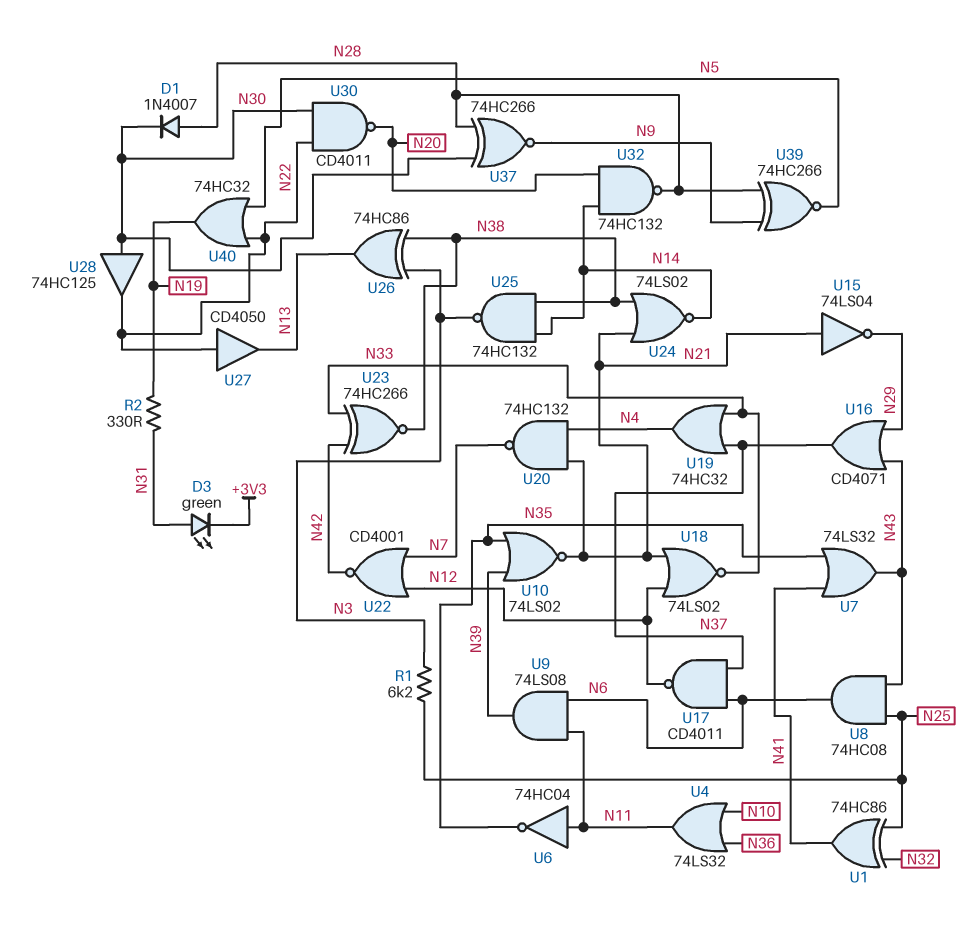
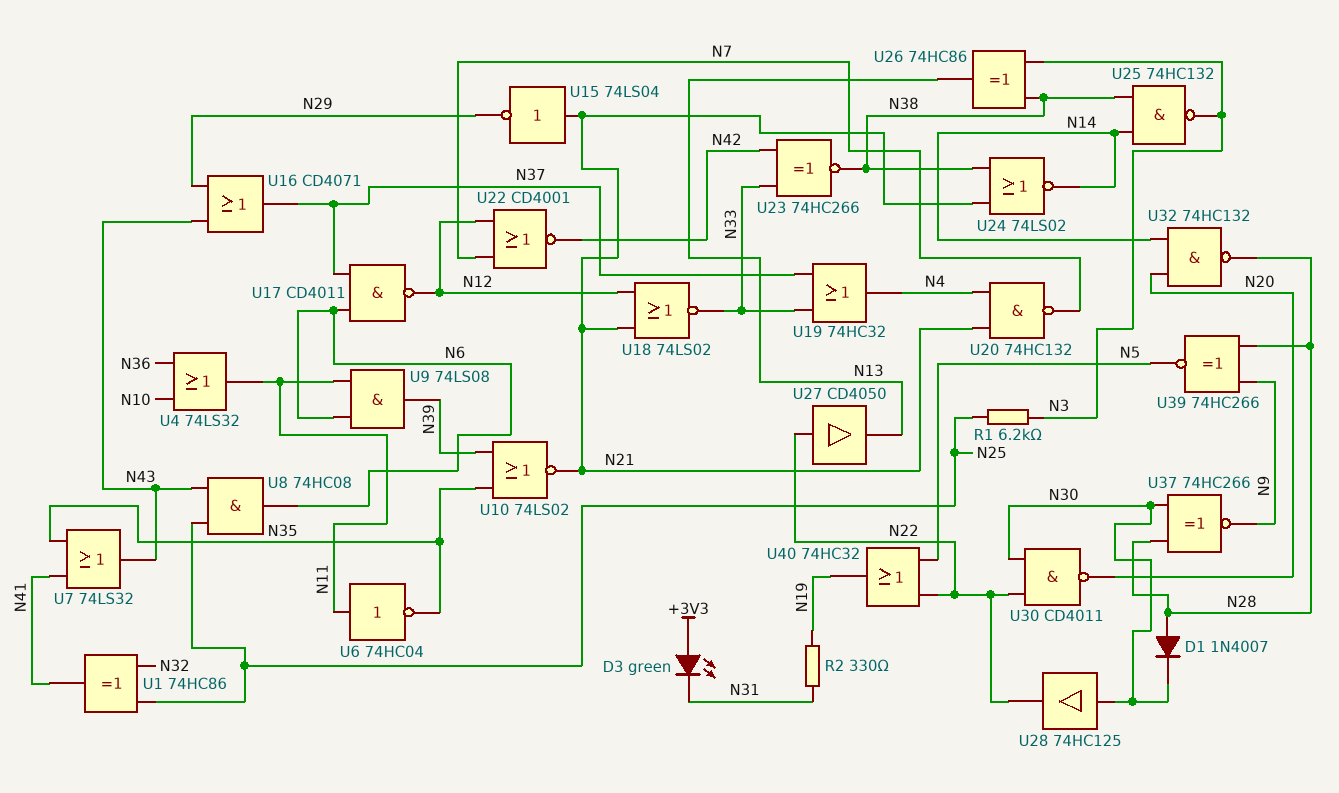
D3: LED green (A N31, K +3V3) -> LED green (A +3V3, K N31)

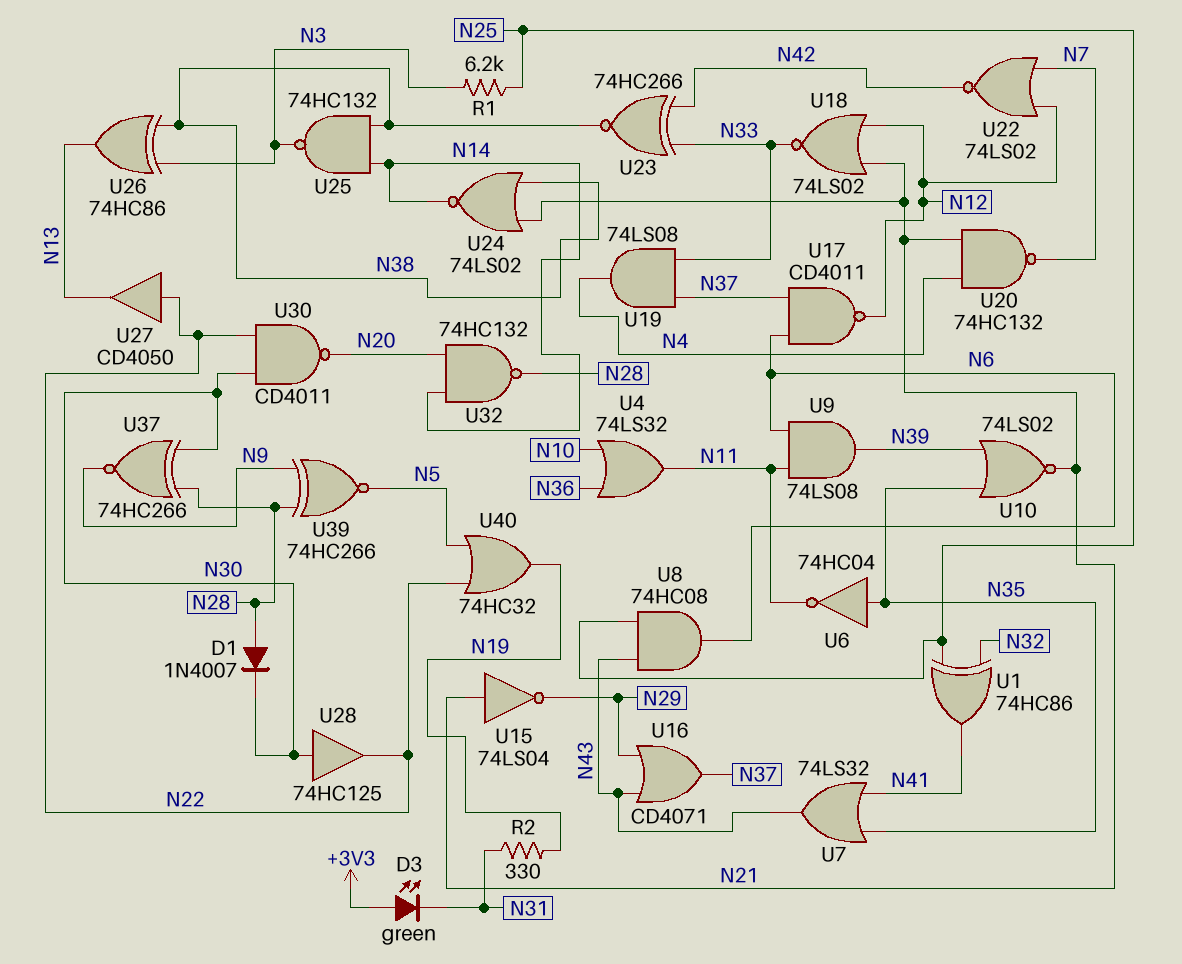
U6: NOT 74HC04 (in N11, out N35) -> NOT 74HC04 (in N35, out N11)
U19: OR 74HC32 (in N33, in N37, out N4) -> AND 74LS08 (in N33, in N37, out N4)
U22: NOR CD4001 (in N7, in N12, out N42) -> NOR 74LS02 (in N7, in N12, out N42)

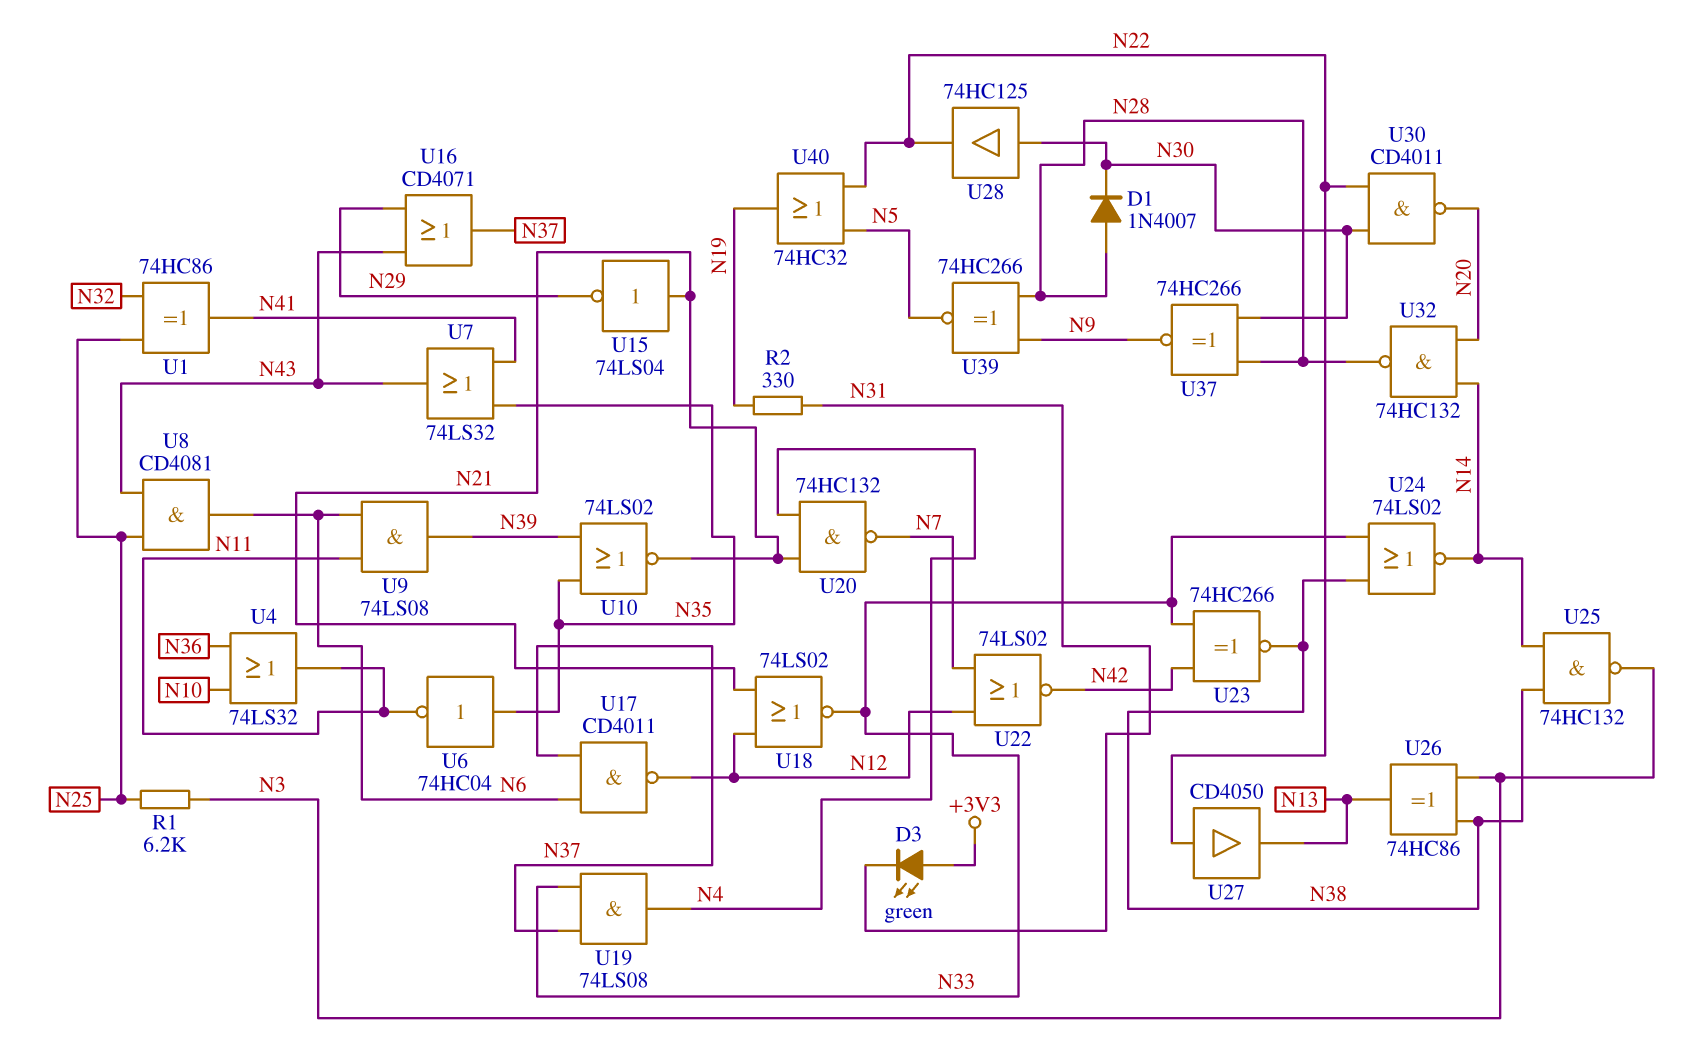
U8: AND 74HC08 (in N25, in N43, out N6) -> AND CD4081 (in N25, in N43, out N6)
U24: NOR 74LS02 (in N21, in N38, out N14) -> NOR 74LS02 (in N33, in N38, out N14)

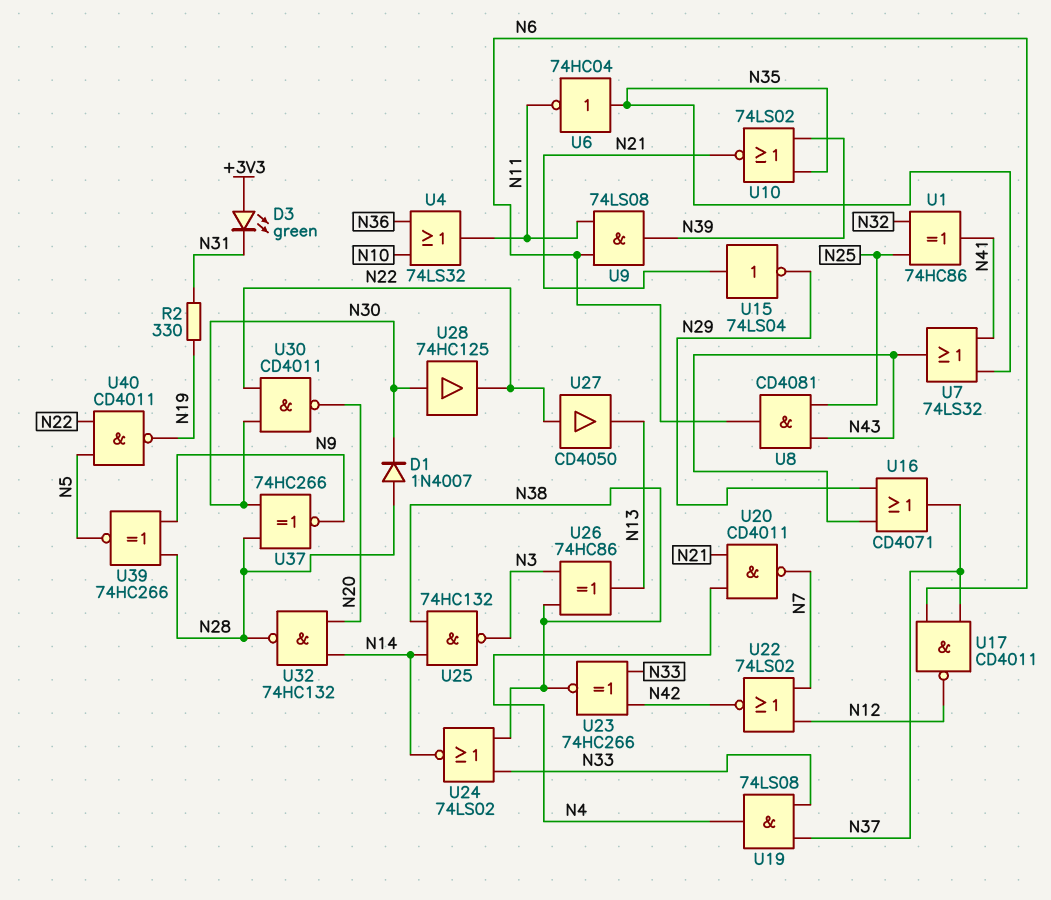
R1: 6.2k (N3, N25) -> none
U18: NOR 74LS02 (in N12, in N21, out N33) -> none
U20: NAND 74HC132 (in N4, in N21, out N7) -> NAND CD4011 (in N4, in N21, out N7)
U40: OR 74HC32 (in N5, in N22, out N19) -> NAND CD4011 (in N5, in N22, out N19)

